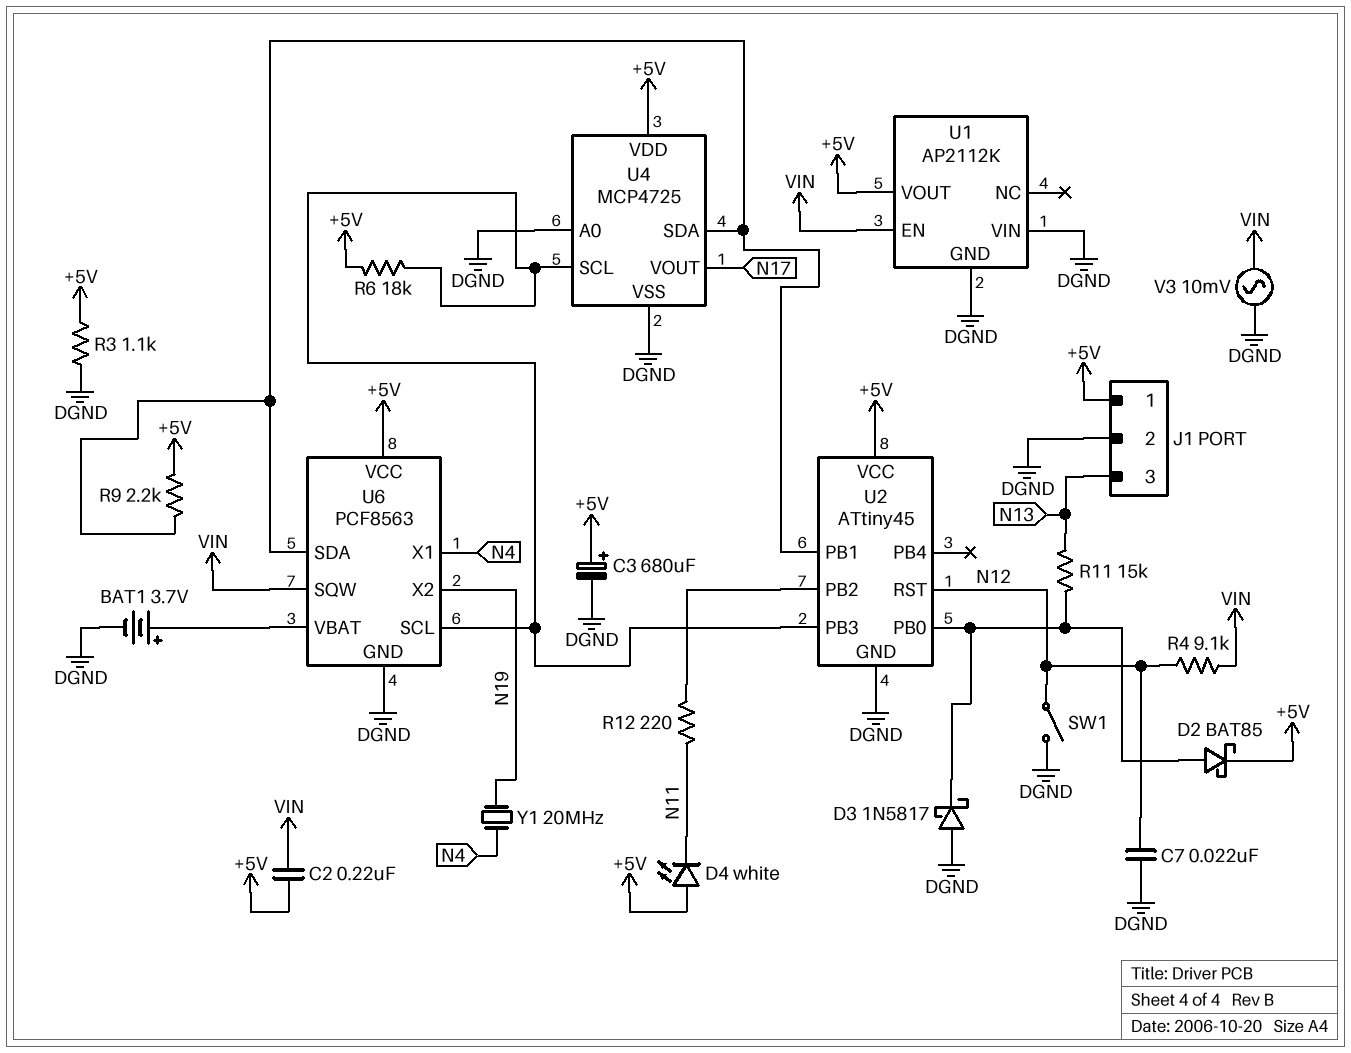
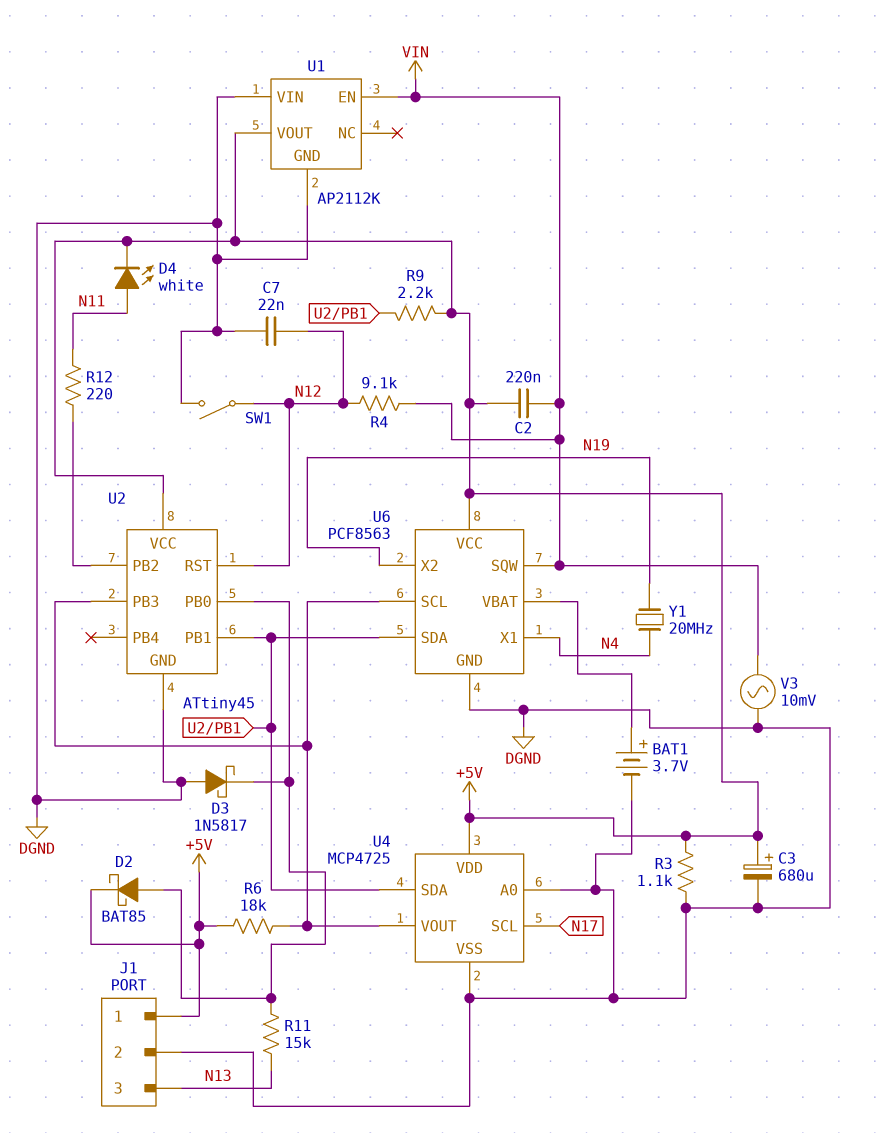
D4: LED white (A +5V, K N11) -> LED white (A N11, K +5V)
U4 pin SCL: U2/PB3 -> N17
U4 pin VOUT: N17 -> U2/PB3

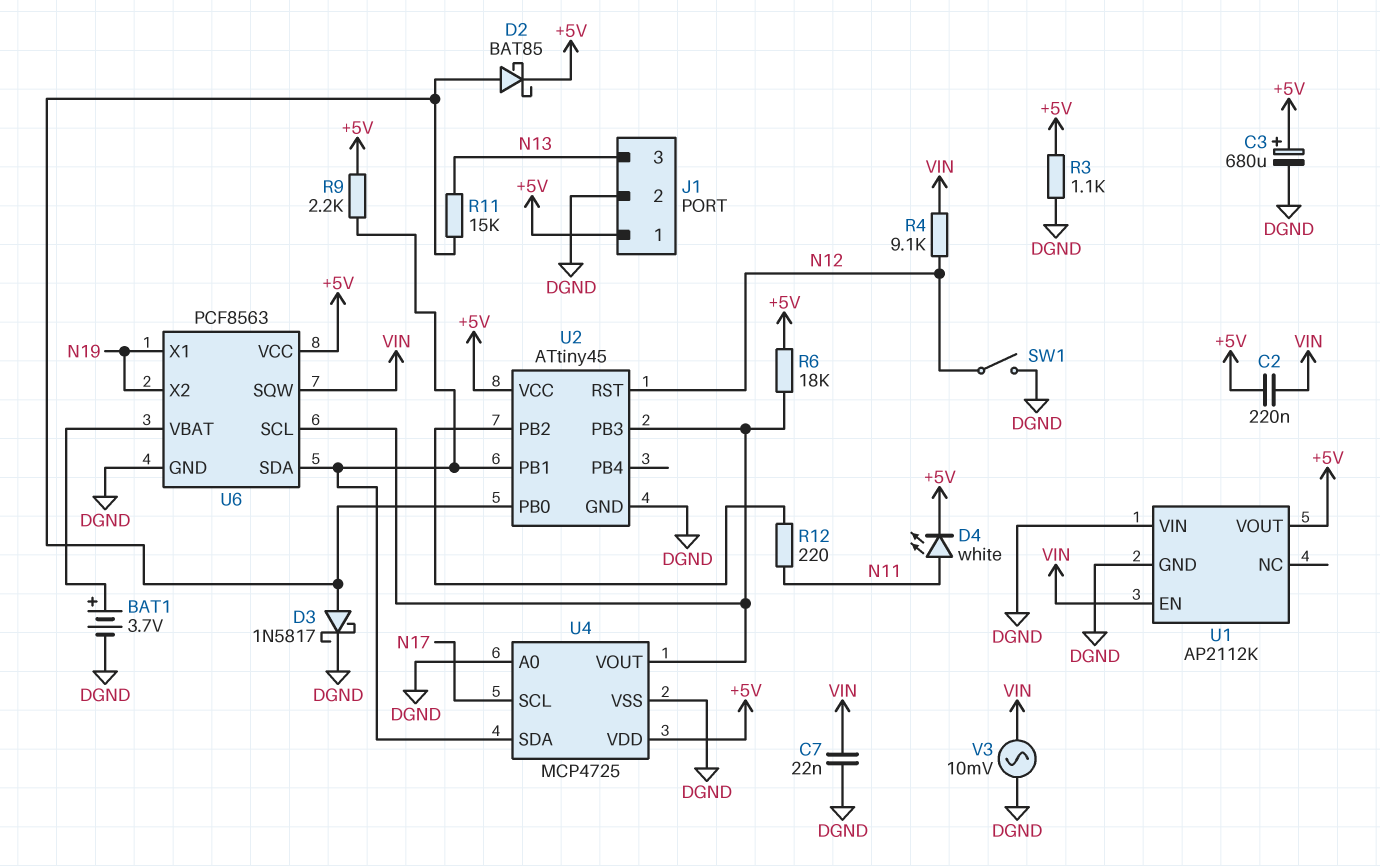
C7: 22nF (DGND, N12) -> 22nF (DGND, VIN)
D3: schottky 1N5817 (A DGND, K U2/PB0) -> schottky 1N5817 (A U2/PB0, K DGND)
U6 pin X1: N4 -> N19
Y1: 20MHz (N4, N19) -> none

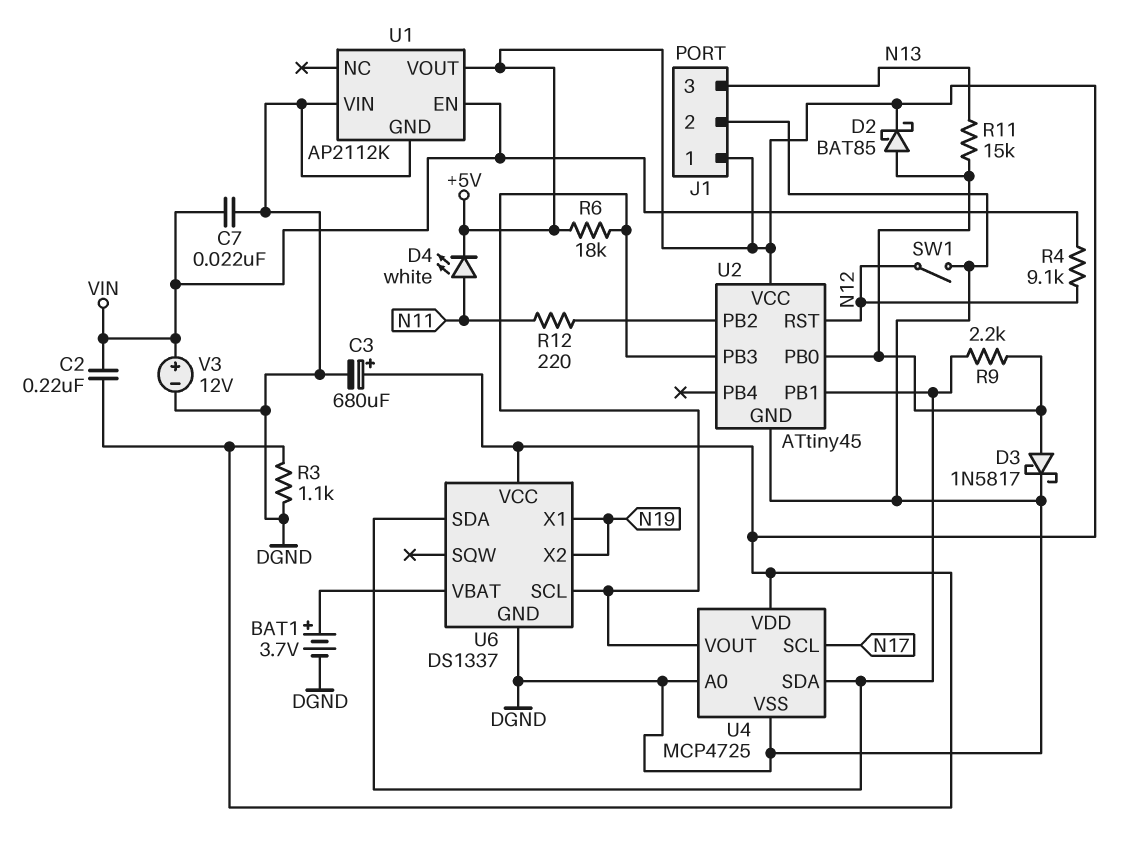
R9: 2.2k (+5V, U2/PB1) -> 2.2k (U2/PB0, U2/PB1)
U6: PCF8563 -> DS1337
U6 pin SQW: VIN -> none
V3: AC 10mV (DGND, VIN) -> 12V (plus VIN, minus DGND)

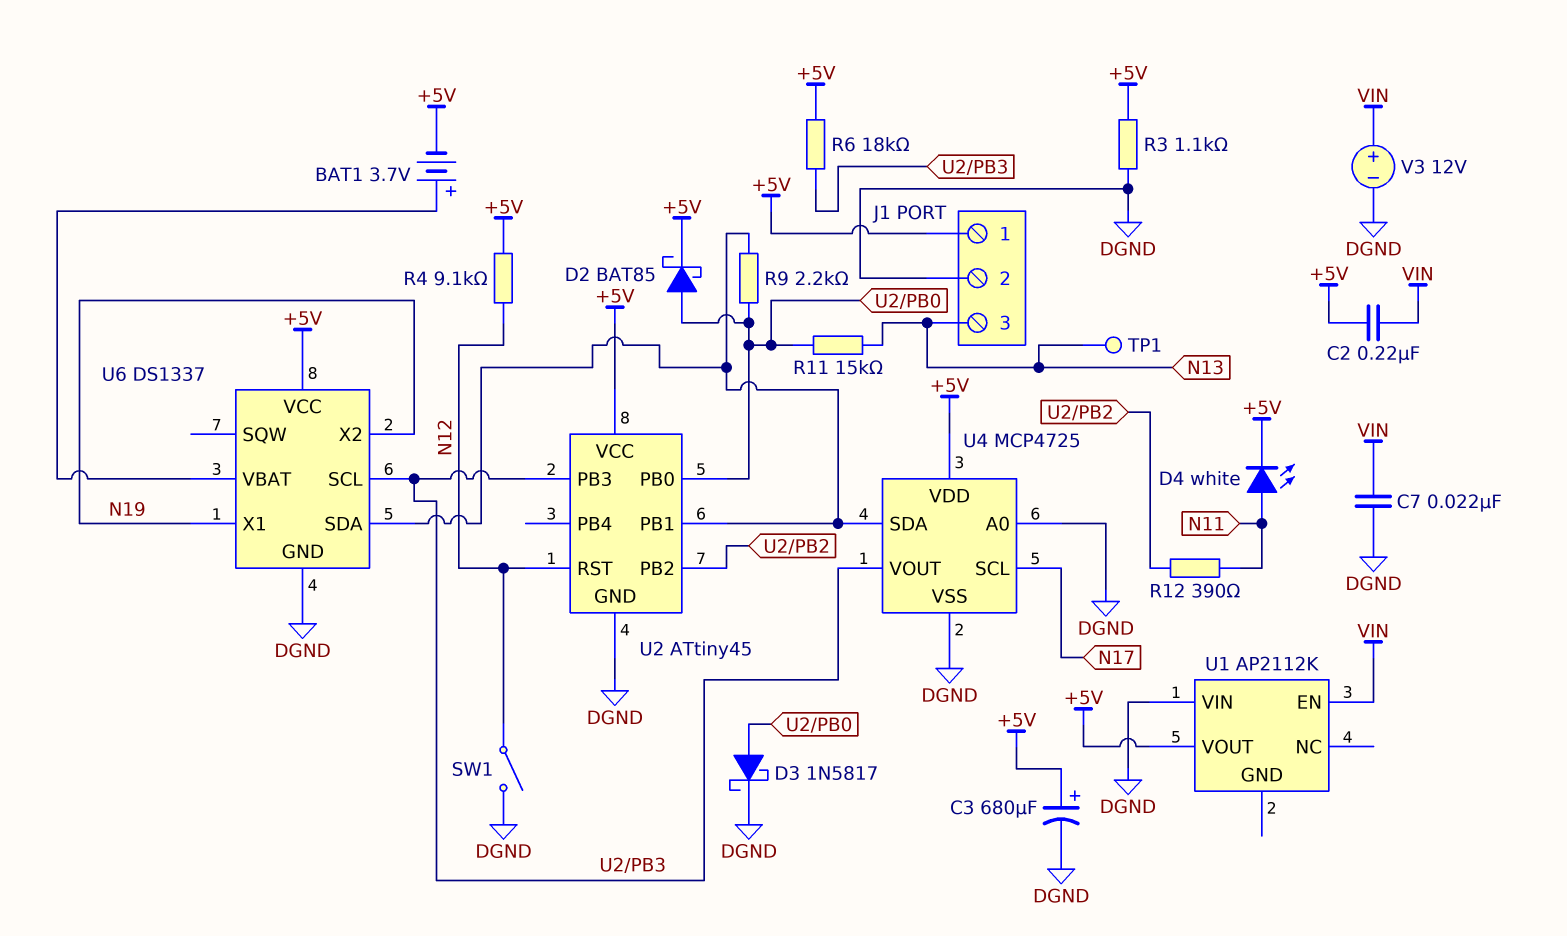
BAT1: 3.7V (plus U6/VBAT, minus DGND) -> 3.7V (plus U6/VBAT, minus +5V)
R4: 9.1k (N12, VIN) -> 9.1k (+5V, N12)
R12: 220 (N11, U2/PB2) -> 390 (N11, U2/PB2)
TP1: none -> test point (N13)
U1 pin GND: DGND -> none

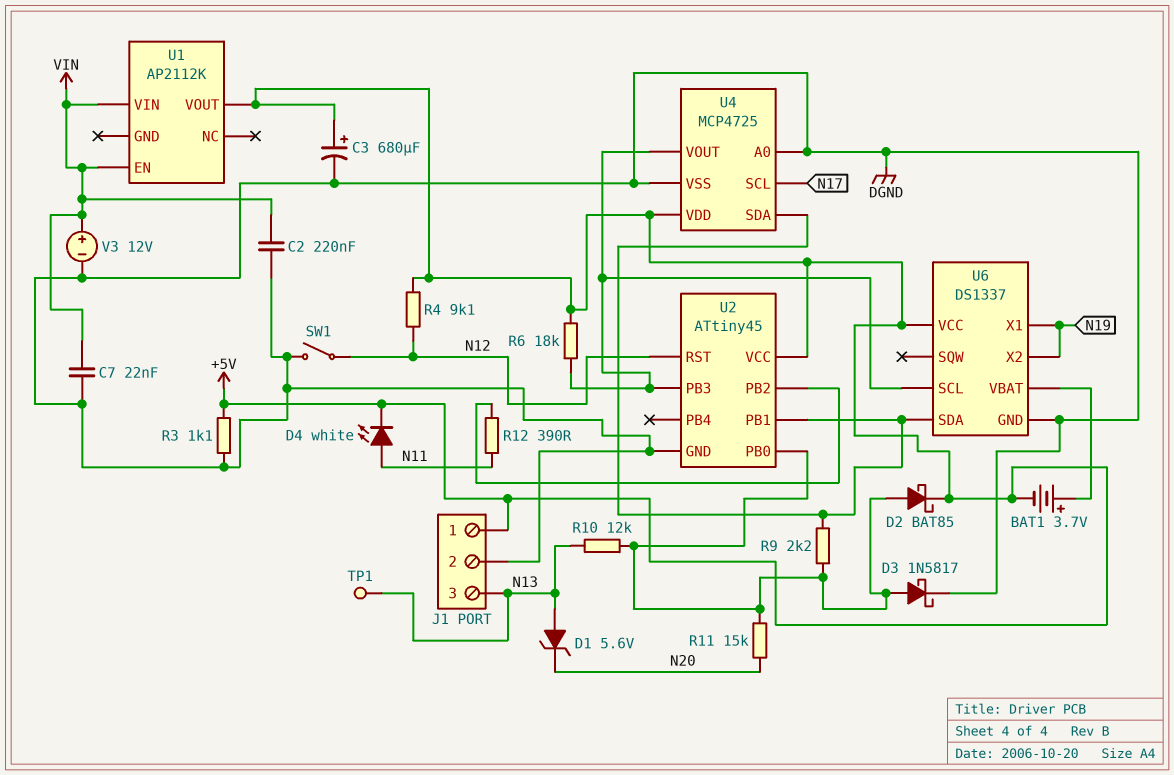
C2: 220nF (+5V, VIN) -> 220nF (DGND, VIN)
D1: none -> zener 5.6V (A N13, K N20)
R10: none -> 12k (N13, U2/PB0)
R11: 15k (N13, U2/PB0) -> 15k (N20, U2/PB0)
U1 pin VIN: DGND -> VIN

